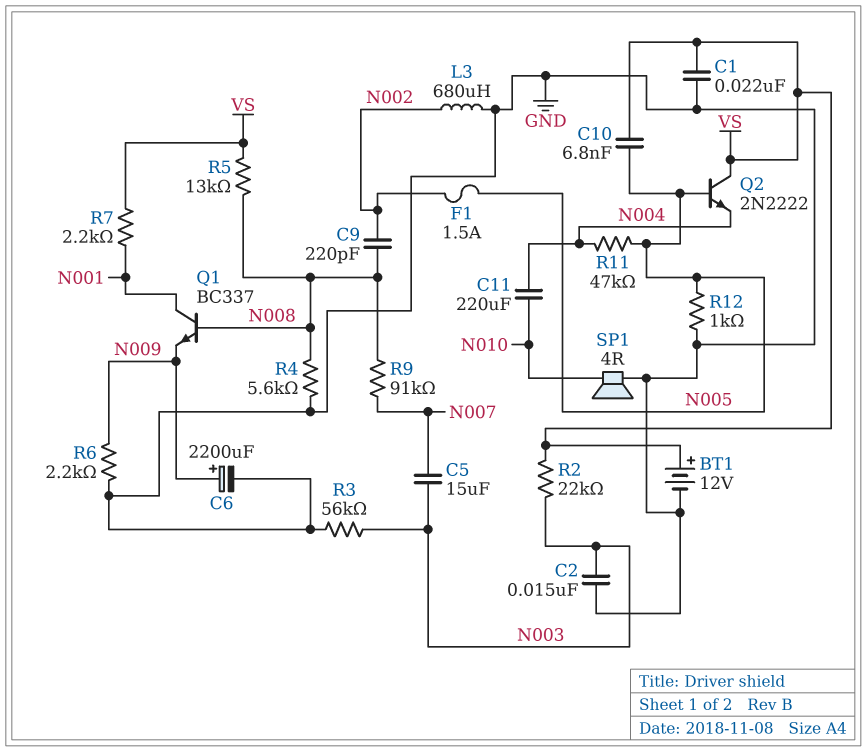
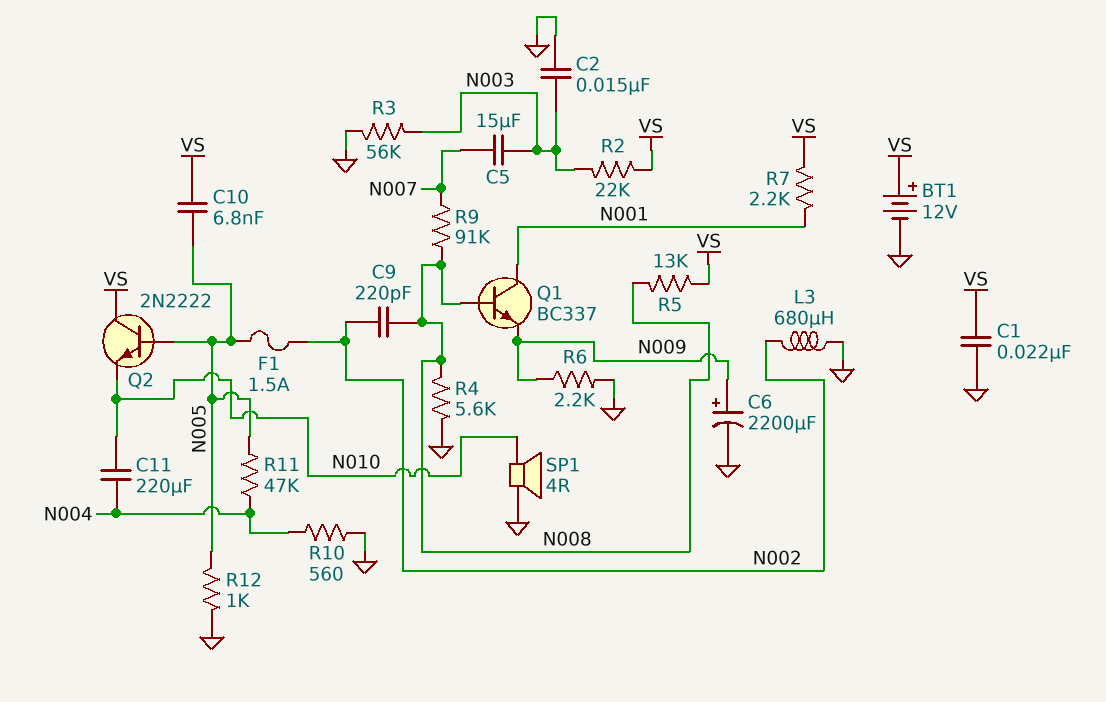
Q2: NPN 2N2222 (B N005, C VS, E N004) -> NPN 2N2222 (B N005, C VS, E N010)
R10: none -> 560 (GND, N004)

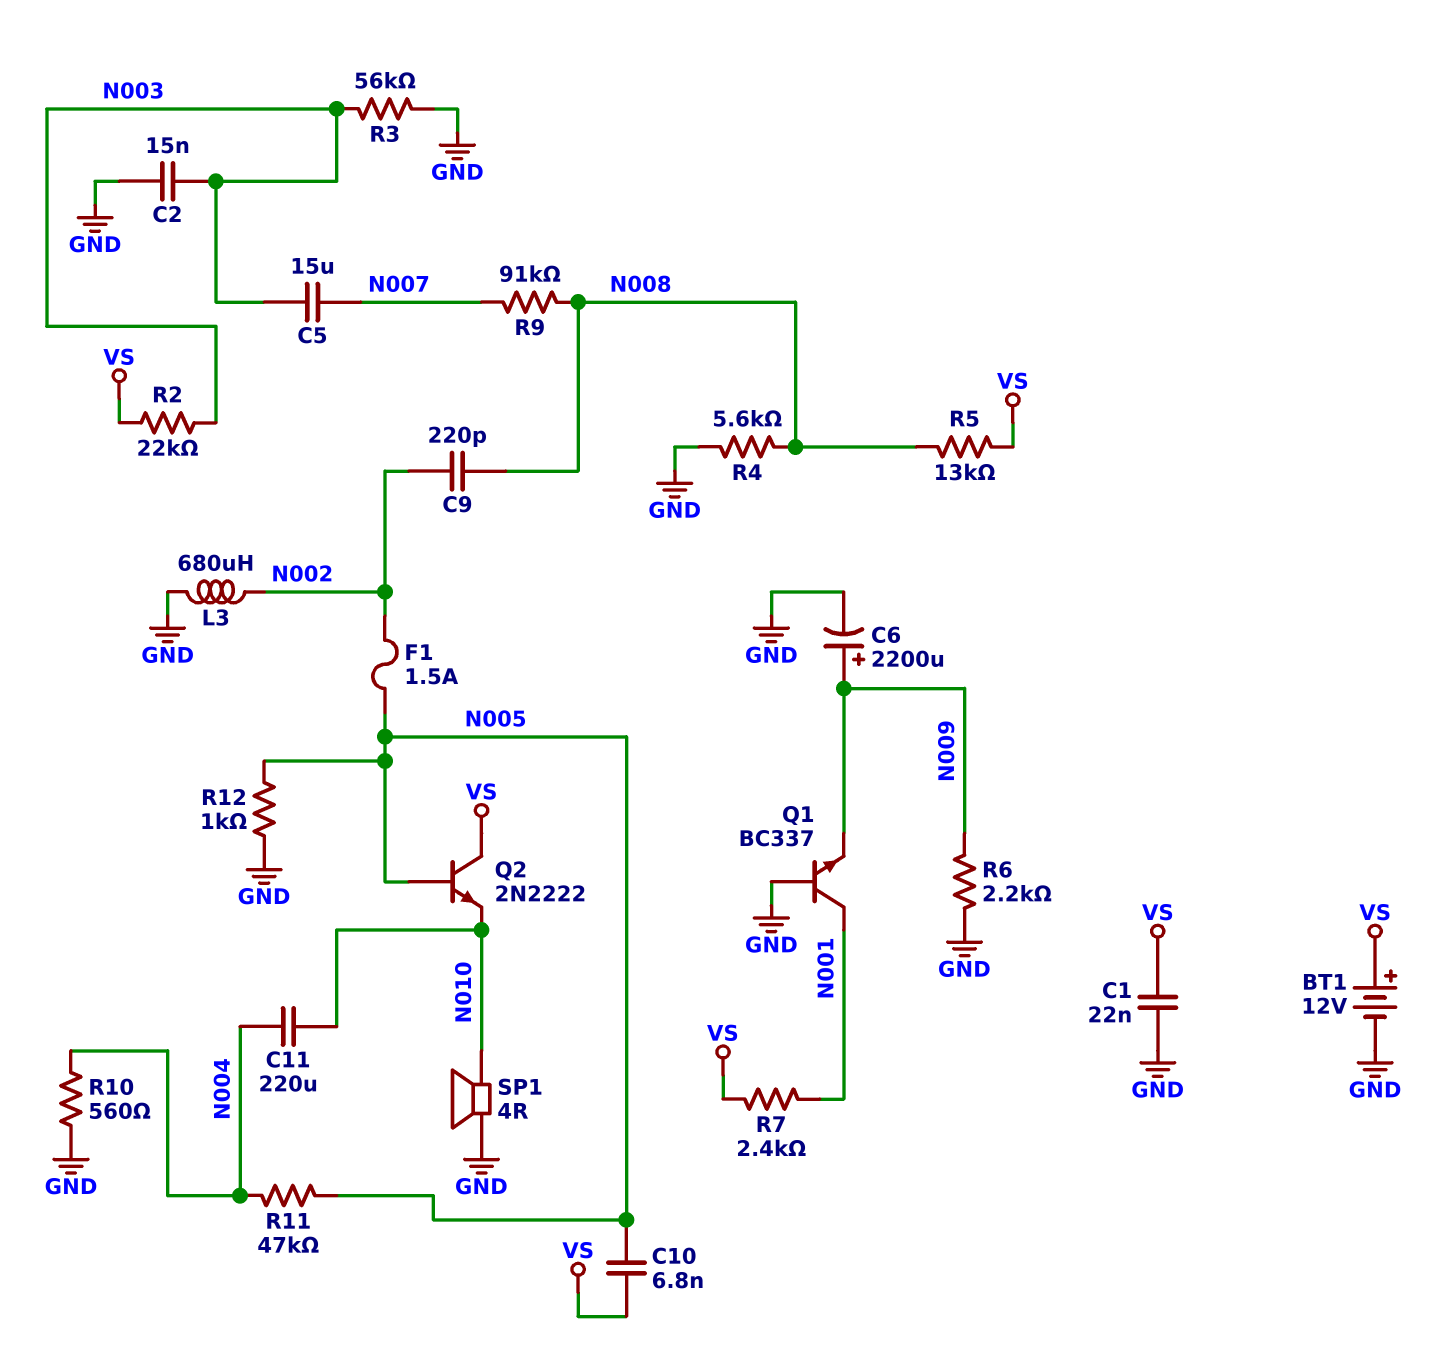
Q1: NPN BC337 (B N008, C N001, E N009) -> NPN BC337 (B GND, C N001, E N009)
R7: 2.2k (N001, VS) -> 2.4k (N001, VS)

